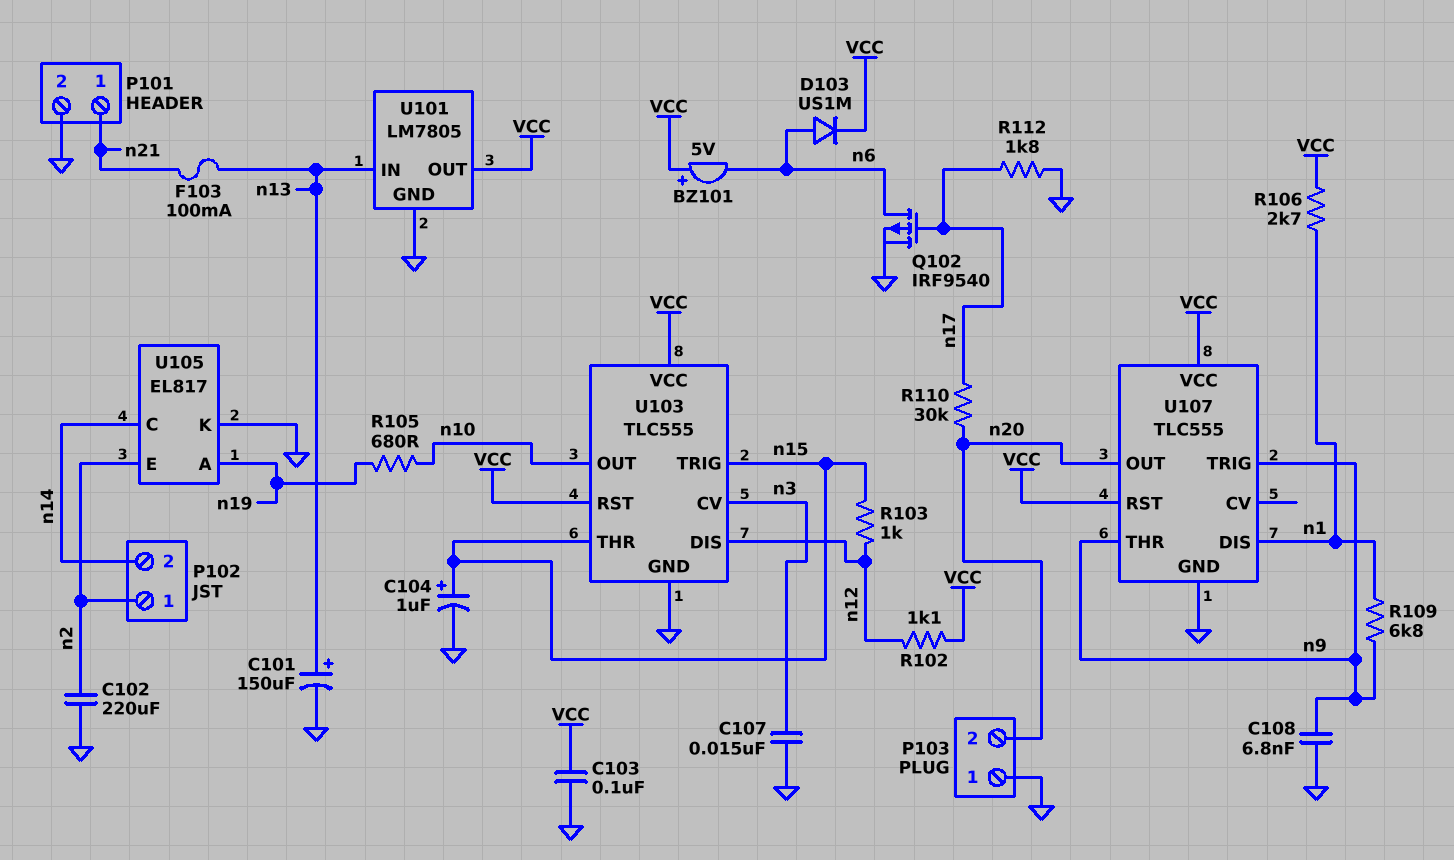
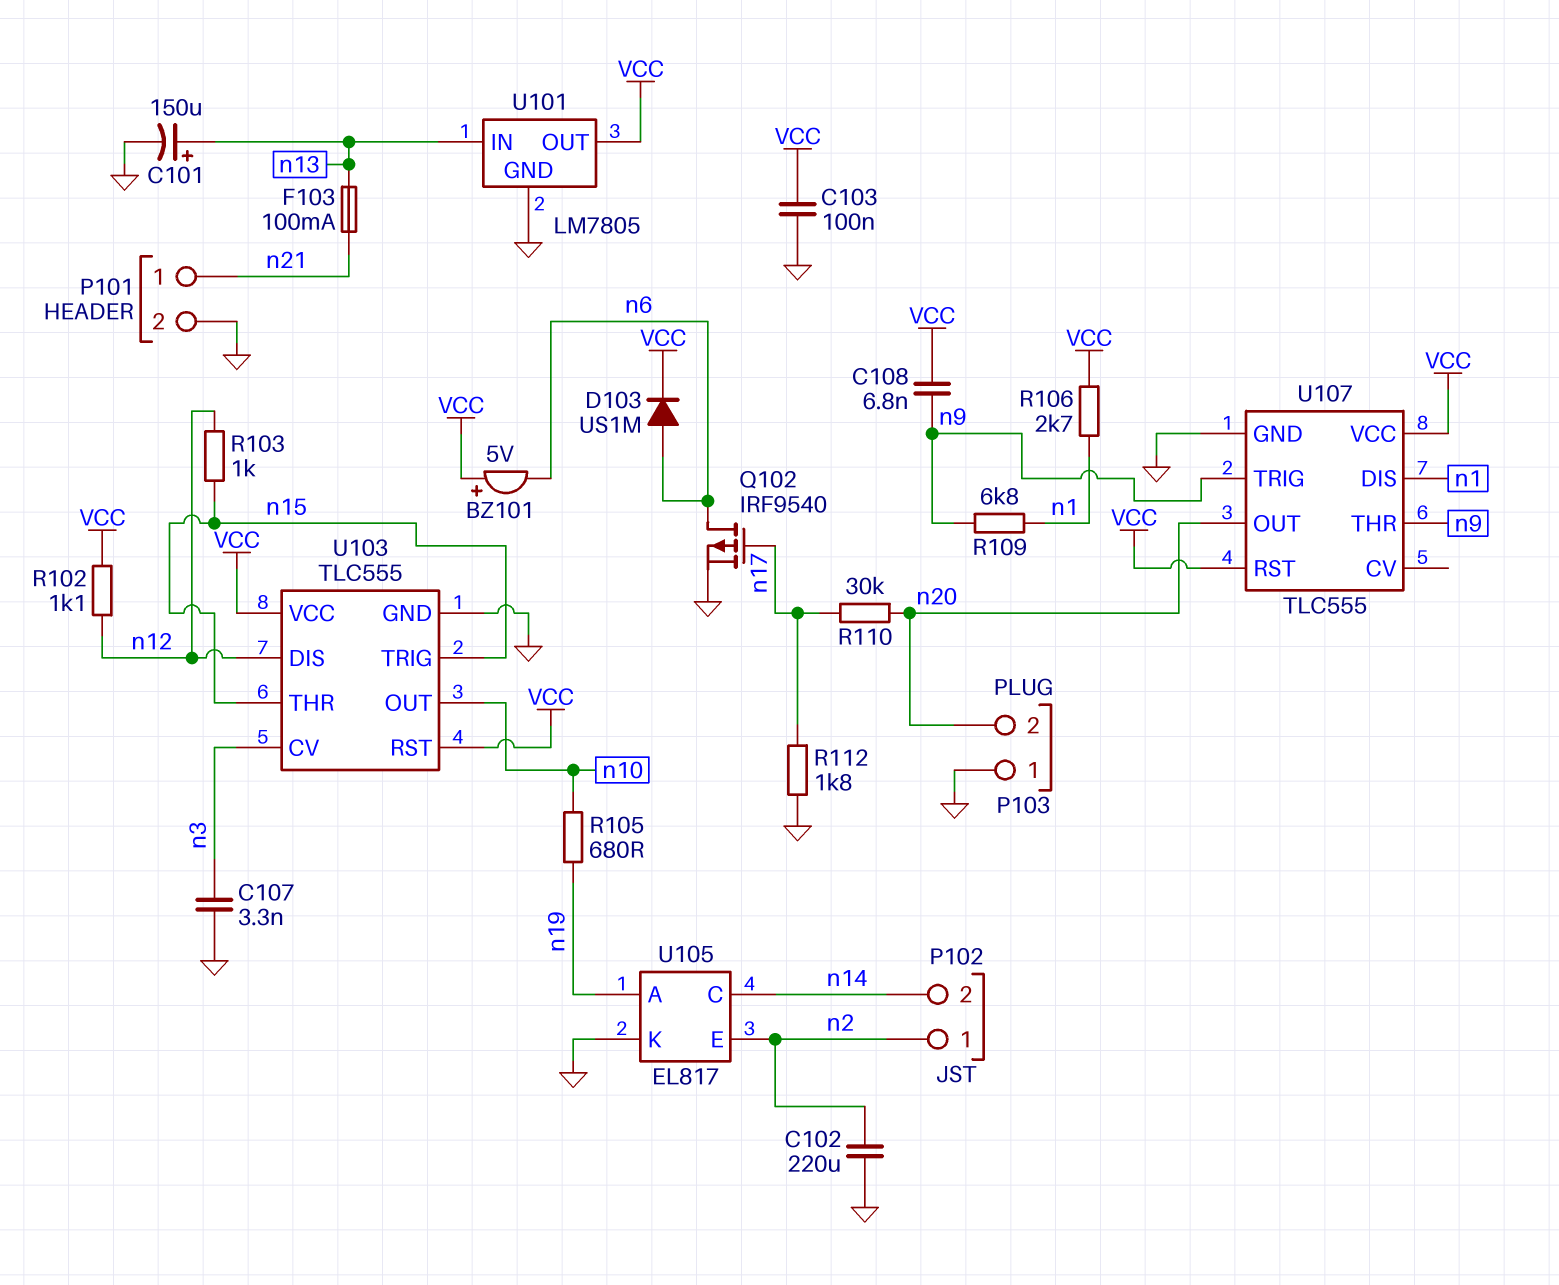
C104: 1uF (plus n15, minus GND) -> none
C107: 15nF (GND, n3) -> 3.3nF (GND, n3)
C108: 6.8nF (GND, n9) -> 6.8nF (VCC, n9)

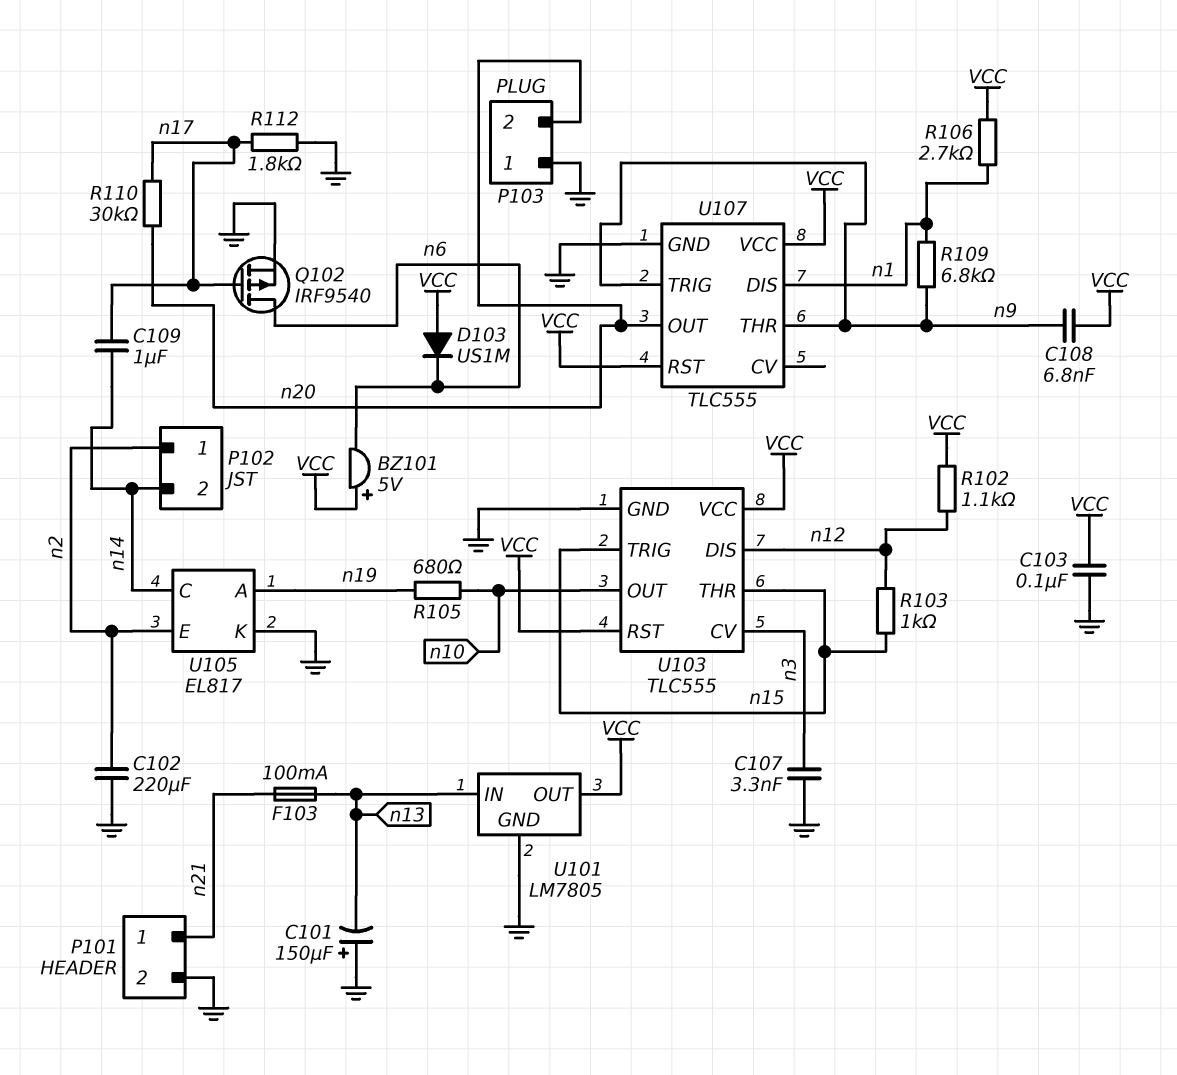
C101: 150uF (plus n13, minus GND) -> 150uF (plus GND, minus n13)
C109: none -> 1uF (n14, n17)
D103: diode US1M (A n6, K VCC) -> diode US1M (A VCC, K n6)

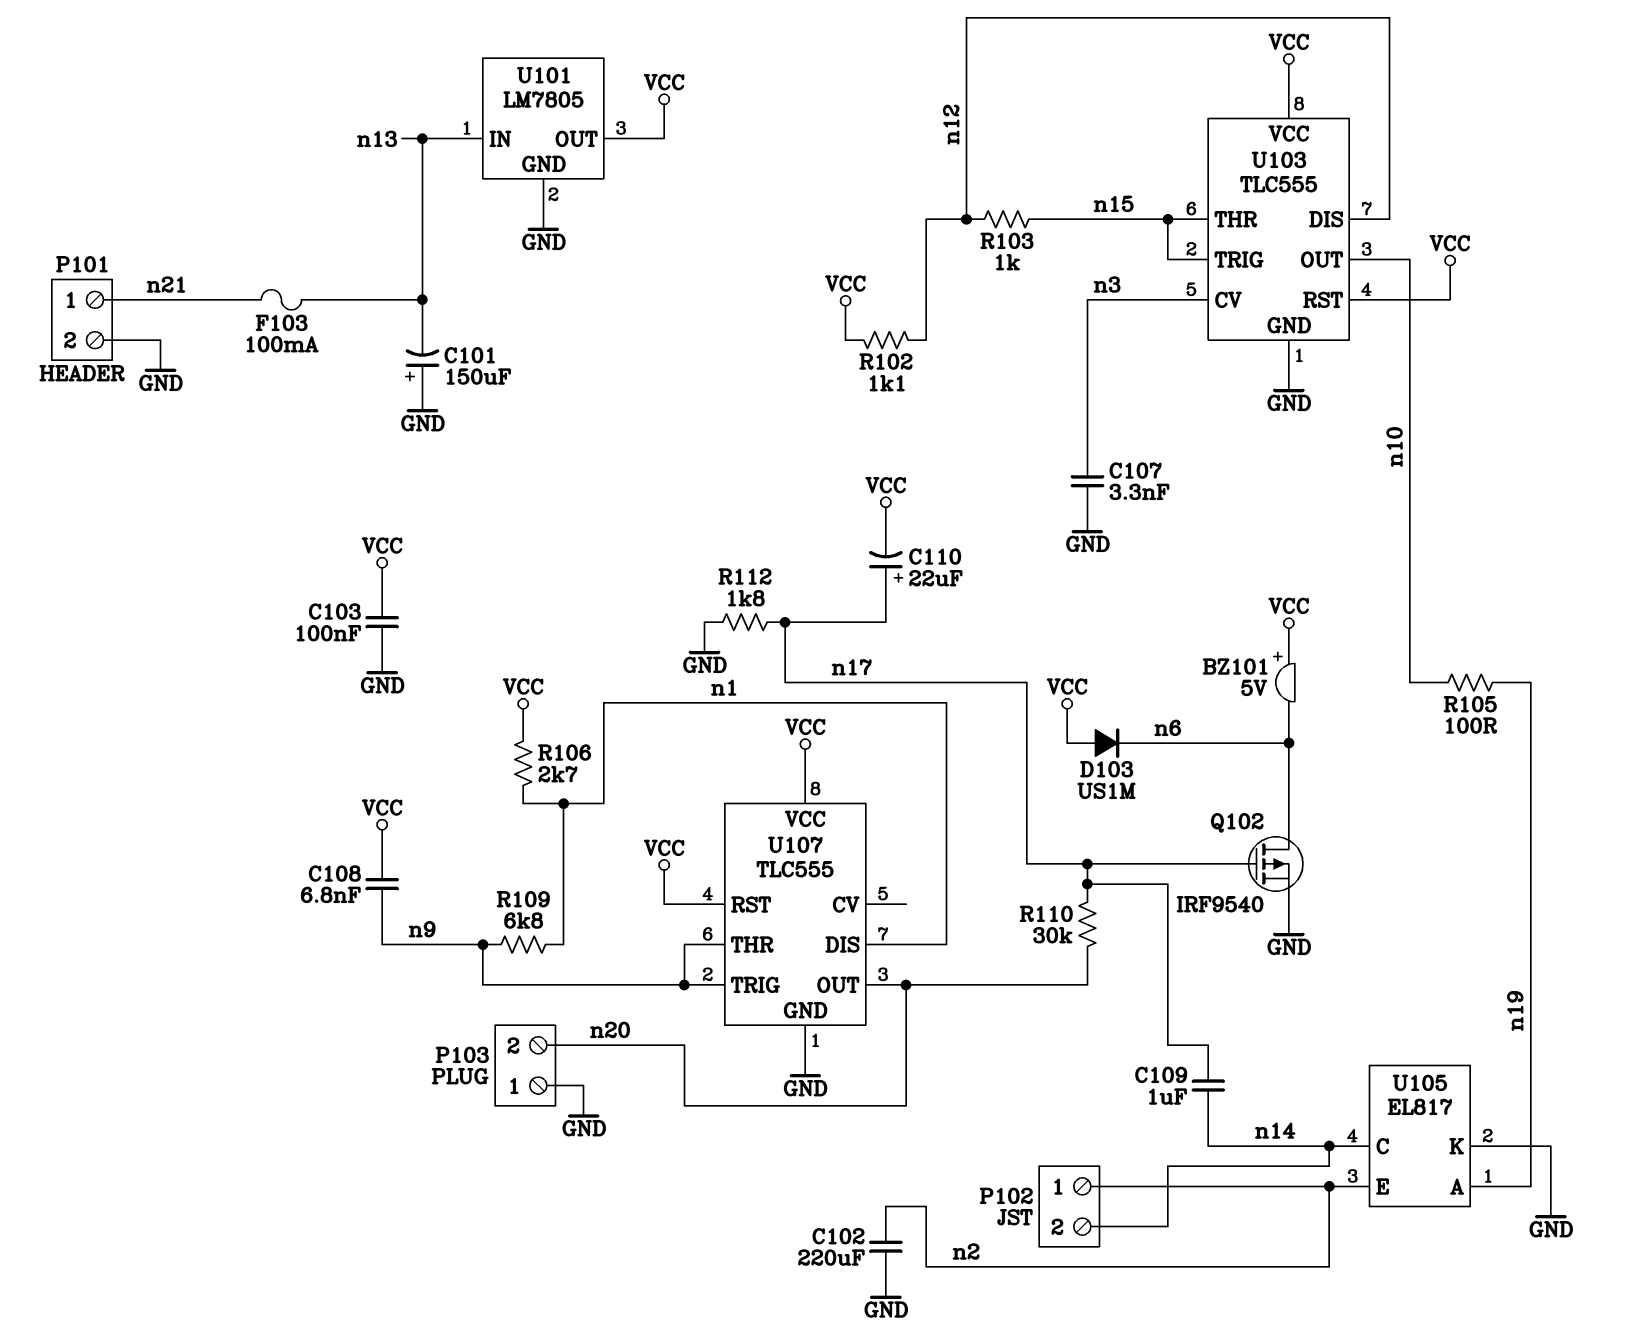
C110: none -> 22uF (plus n17, minus VCC)
R105: 680 (n10, n19) -> 100 (n10, n19)

